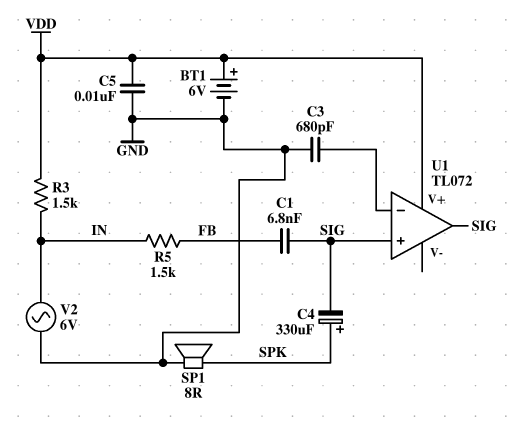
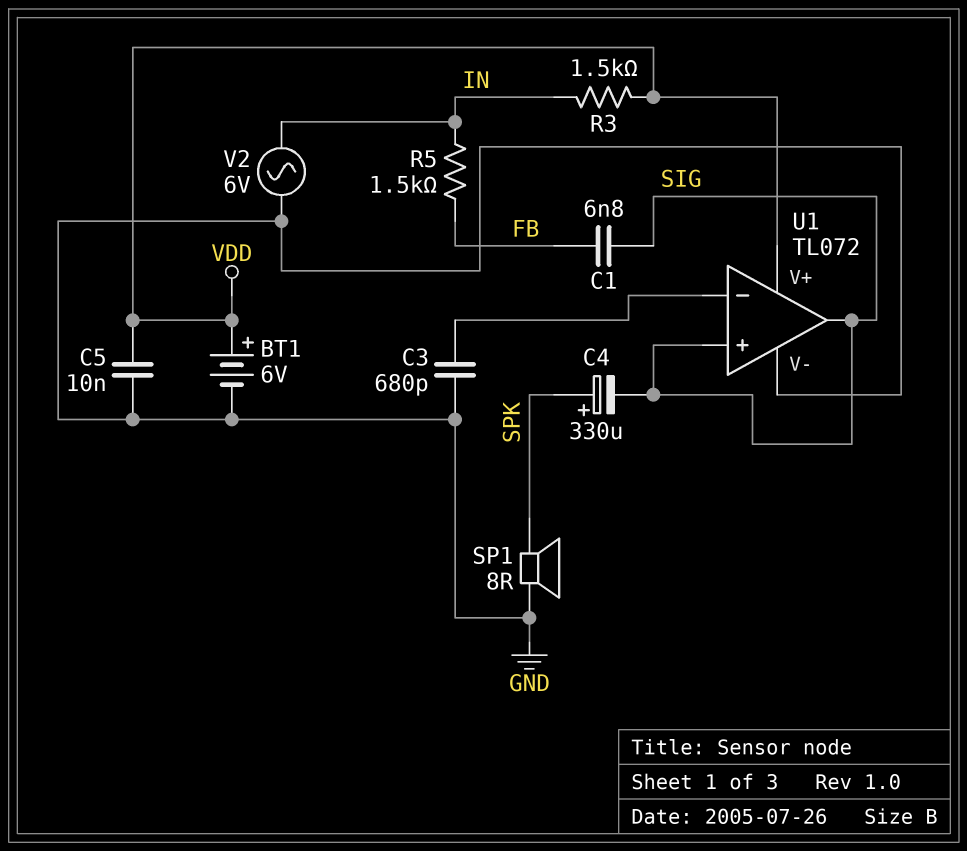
U1 pin V-: none -> GND

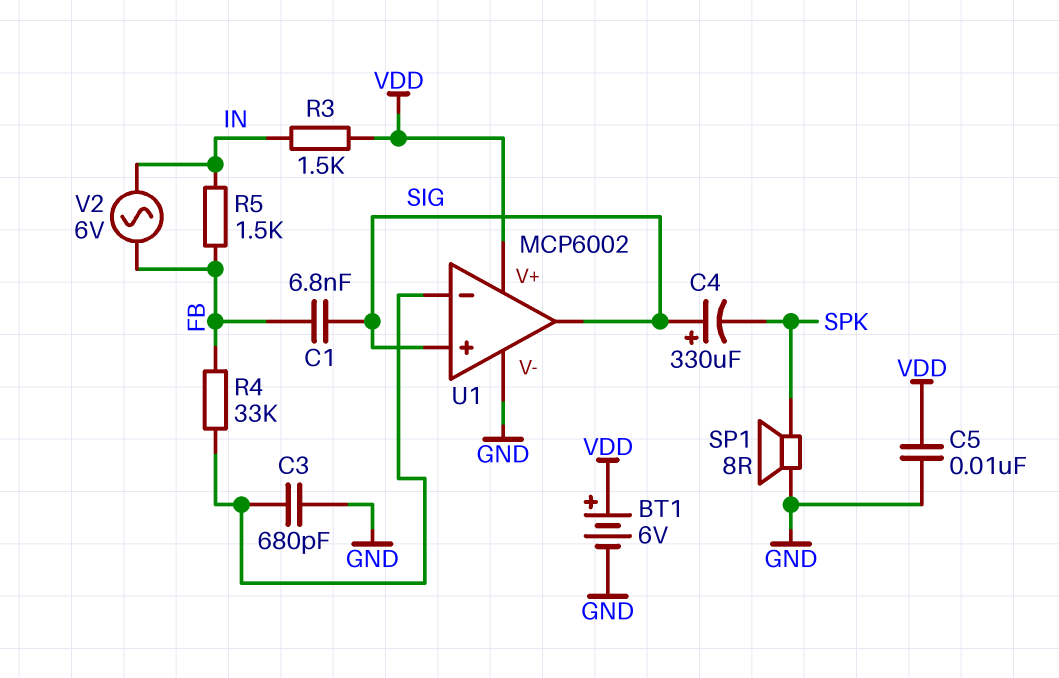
C4: 330uF (plus SPK, minus SIG) -> 330uF (plus SIG, minus SPK)
R4: none -> 33k (FB, U1/in-)
U1: TL072 -> MCP6002
V2: AC 6V (GND, IN) -> AC 6V (FB, IN)

